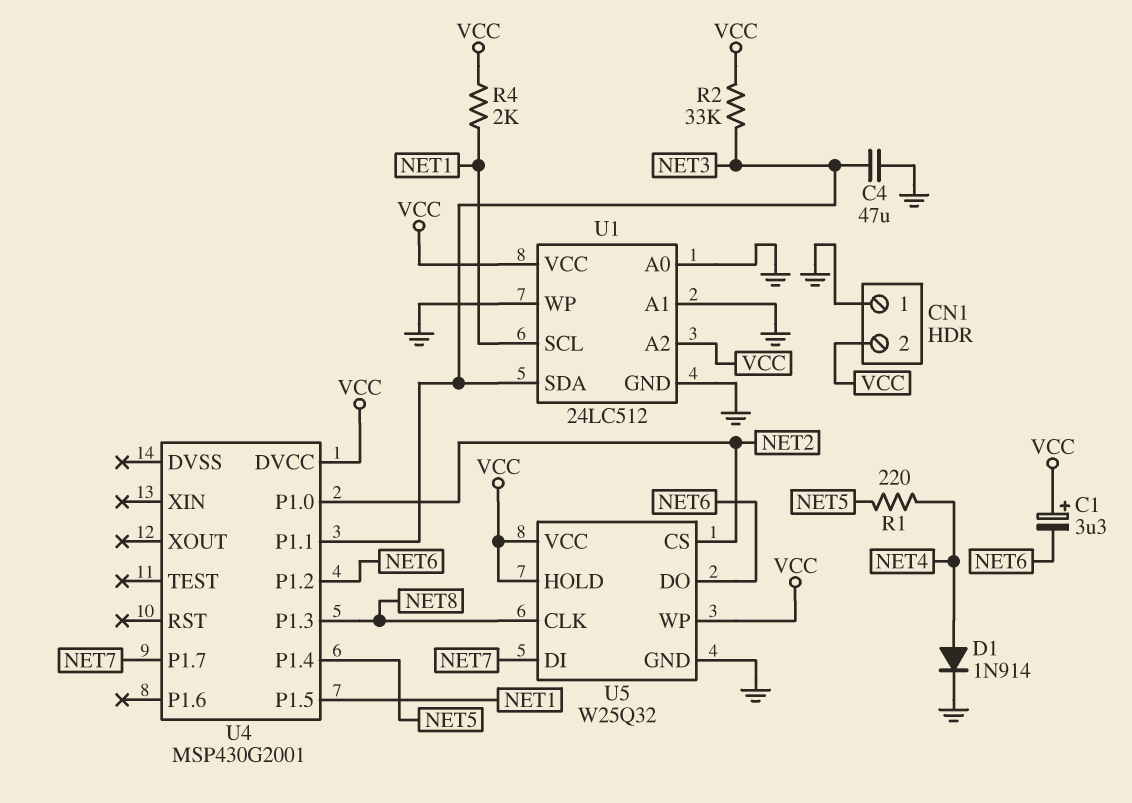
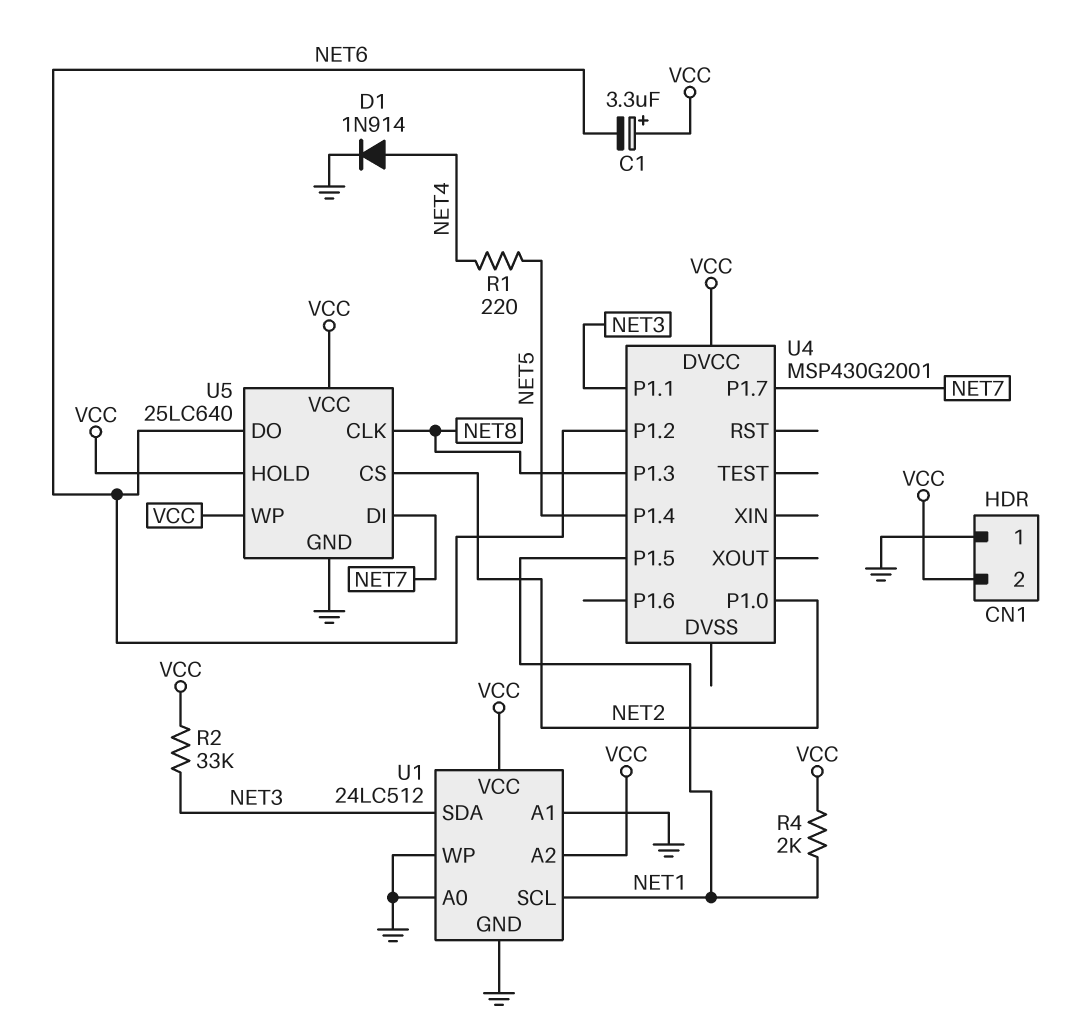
C4: 47uF (GND, NET3) -> none
U5: W25Q32 -> 25LC640

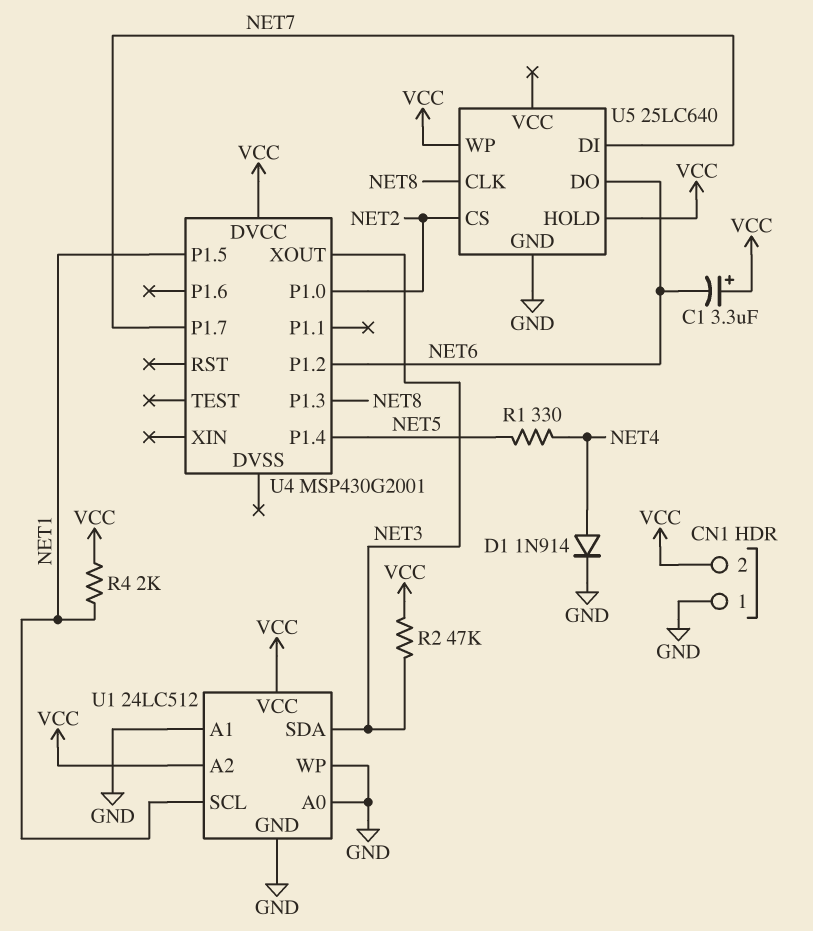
R1: 220 (NET4, NET5) -> 330 (NET4, NET5)
R2: 33k (NET3, VCC) -> 47k (NET3, VCC)
U4 pin P1.1: NET3 -> none
U4 pin XOUT: none -> NET3
U5 pin VCC: VCC -> none

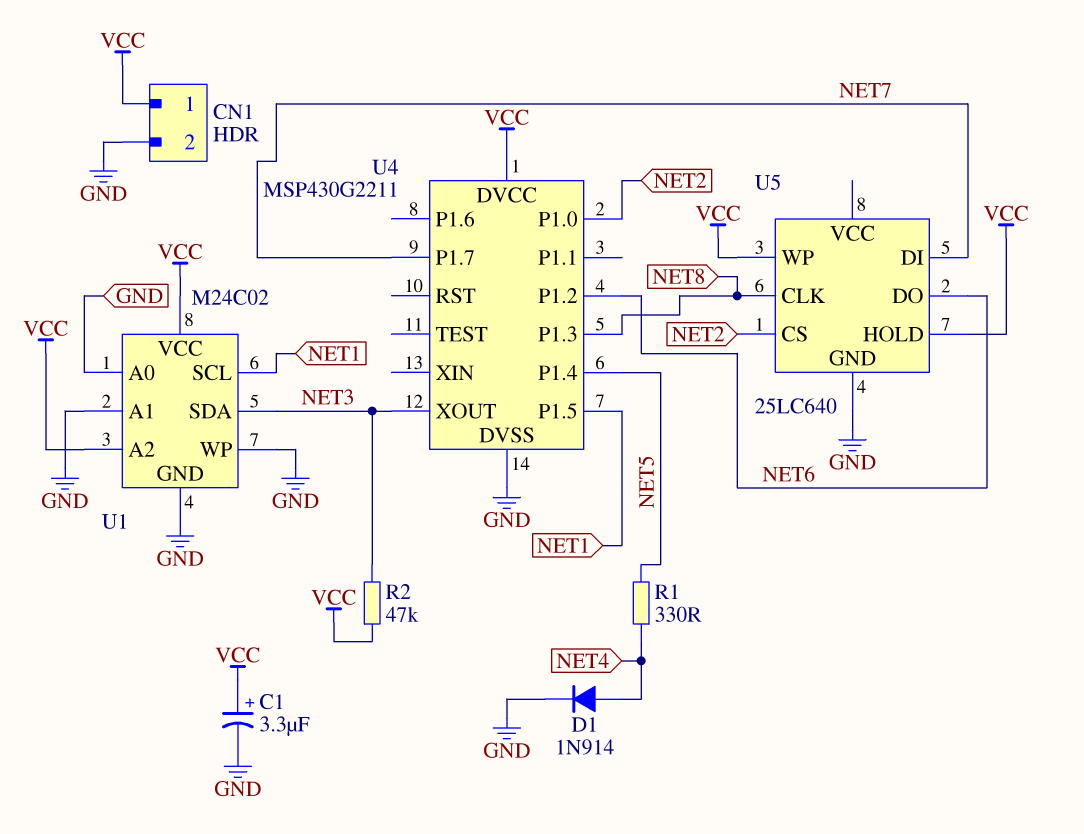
C1: 3.3uF (plus VCC, minus NET6) -> 3.3uF (plus VCC, minus GND)
CN1 pin 1: GND -> VCC
CN1 pin 2: VCC -> GND
R4: 2k (NET1, VCC) -> none
U1: 24LC512 -> M24C02
U4: MSP430G2001 -> MSP430G2211
U4 pin DVSS: none -> GND

